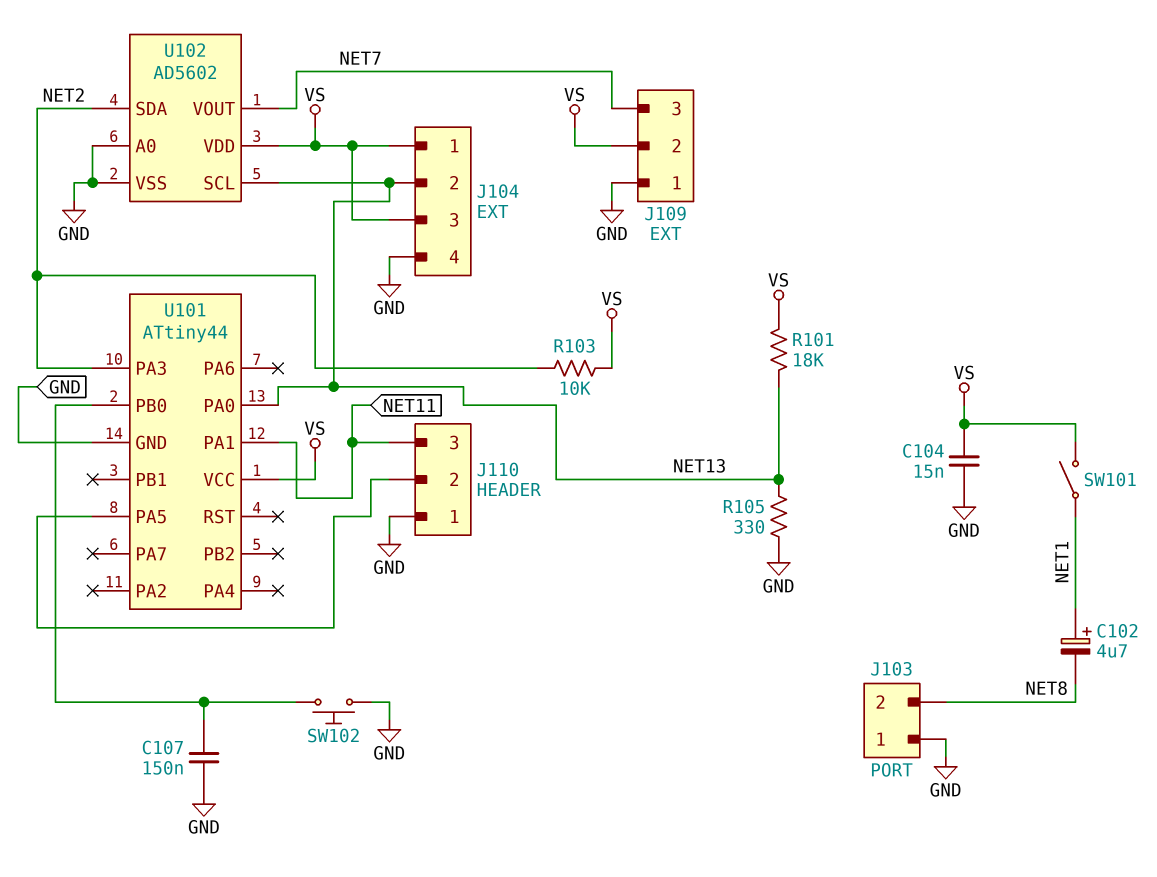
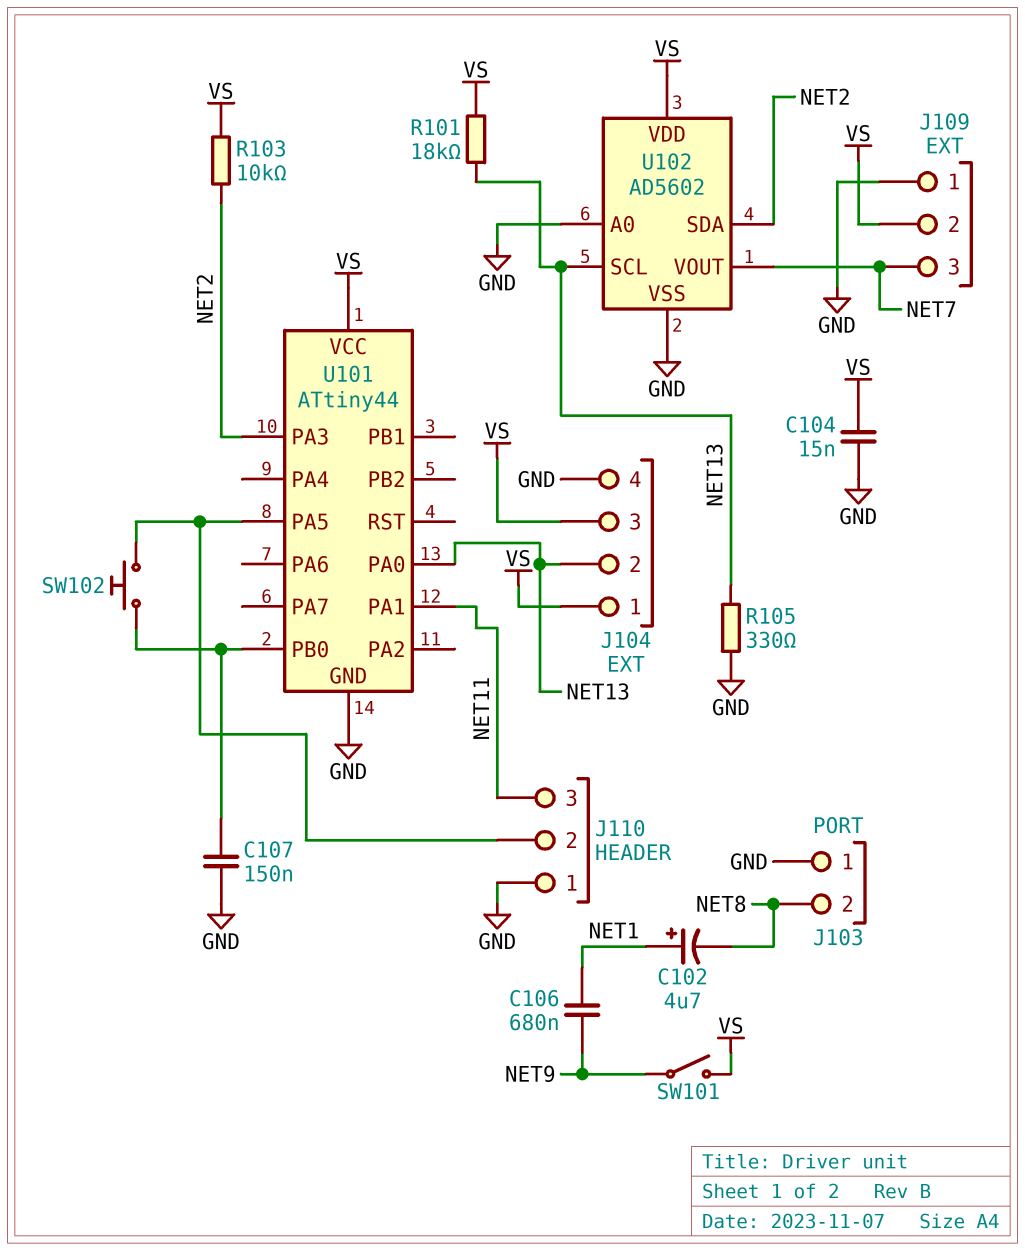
C106: none -> 680nF (NET1, NET9)
SW101: switch (NET1, VS) -> switch (NET9, VS)
SW102: button (GND, U101/PB0) -> button (J110/2, U101/PB0)

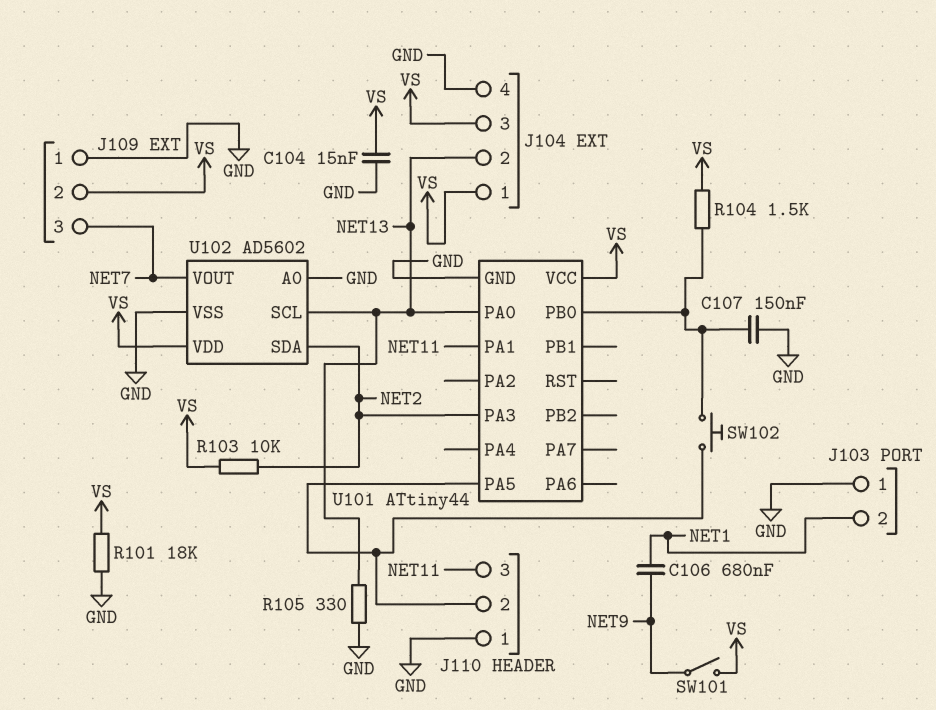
C102: 4.7uF (plus NET1, minus NET8) -> none
J103 pin 2: NET8 -> NET1
R101: 18k (NET13, VS) -> 18k (GND, VS)
R104: none -> 1.5k (U101/PB0, VS)

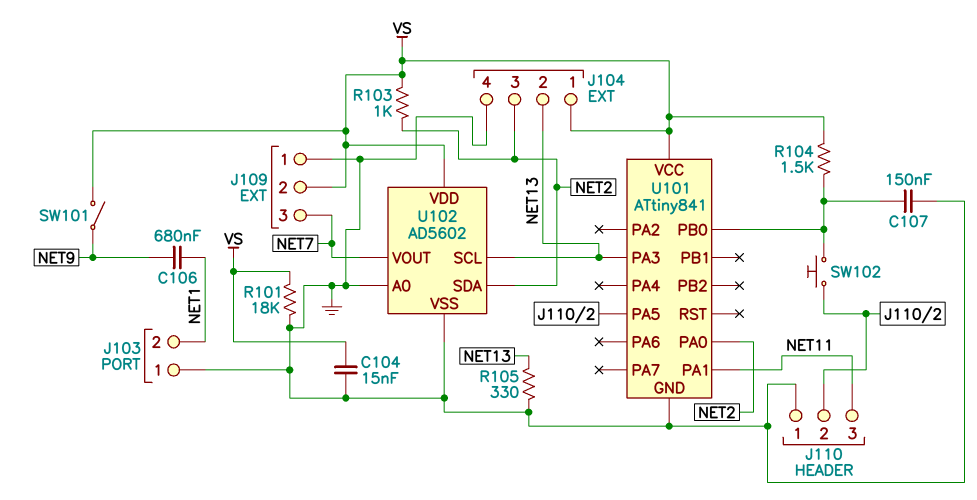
J104 pin 3: VS -> NET2
R103: 10k (NET2, VS) -> 1k (NET2, VS)
U101: ATtiny44 -> ATtiny841
U101 pin PA0: NET13 -> NET2
U101 pin PA3: NET2 -> NET13

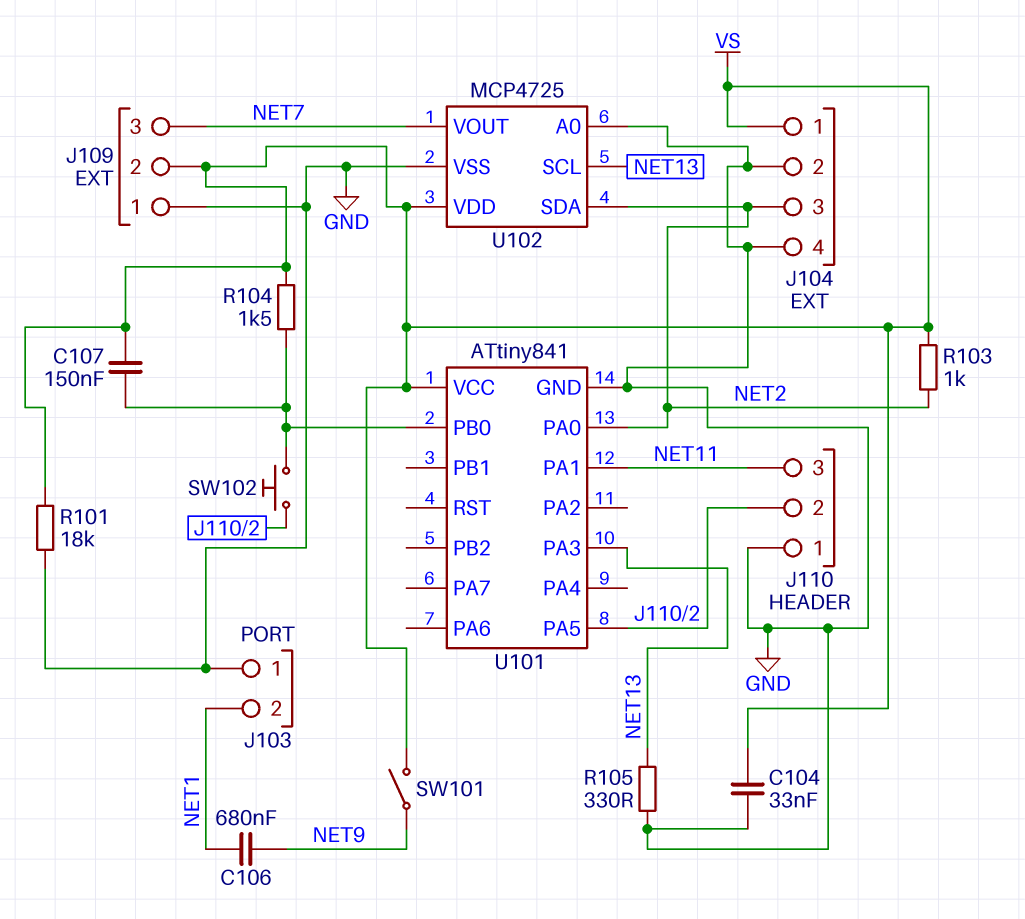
C104: 15nF (GND, VS) -> 33nF (GND, VS)
C107: 150nF (GND, U101/PB0) -> 150nF (U101/PB0, VS)
J104 pin 2: NET13 -> GND
U102: AD5602 -> MCP4725

